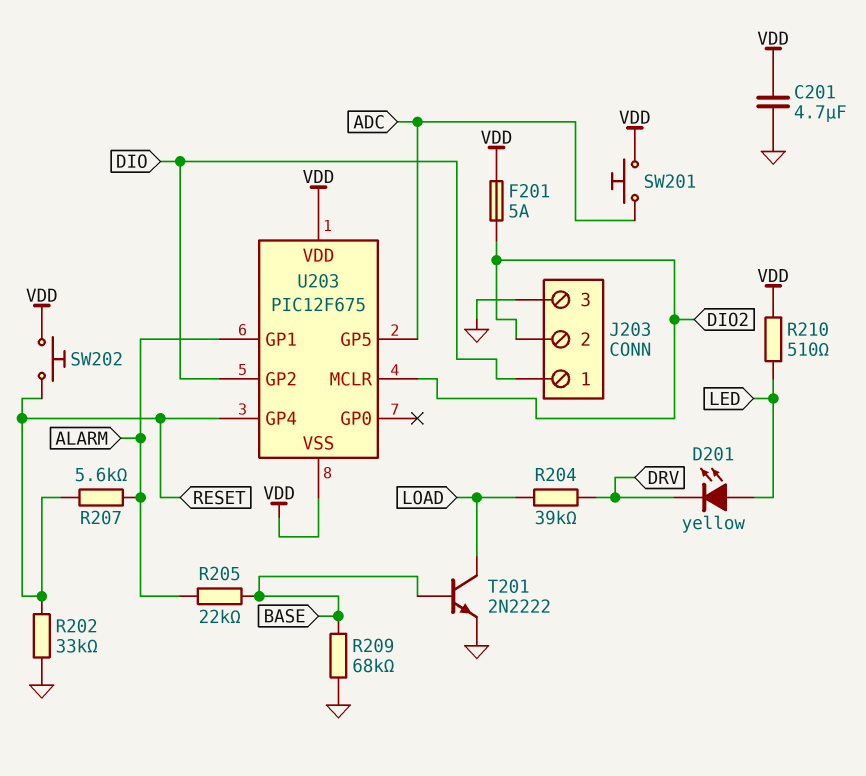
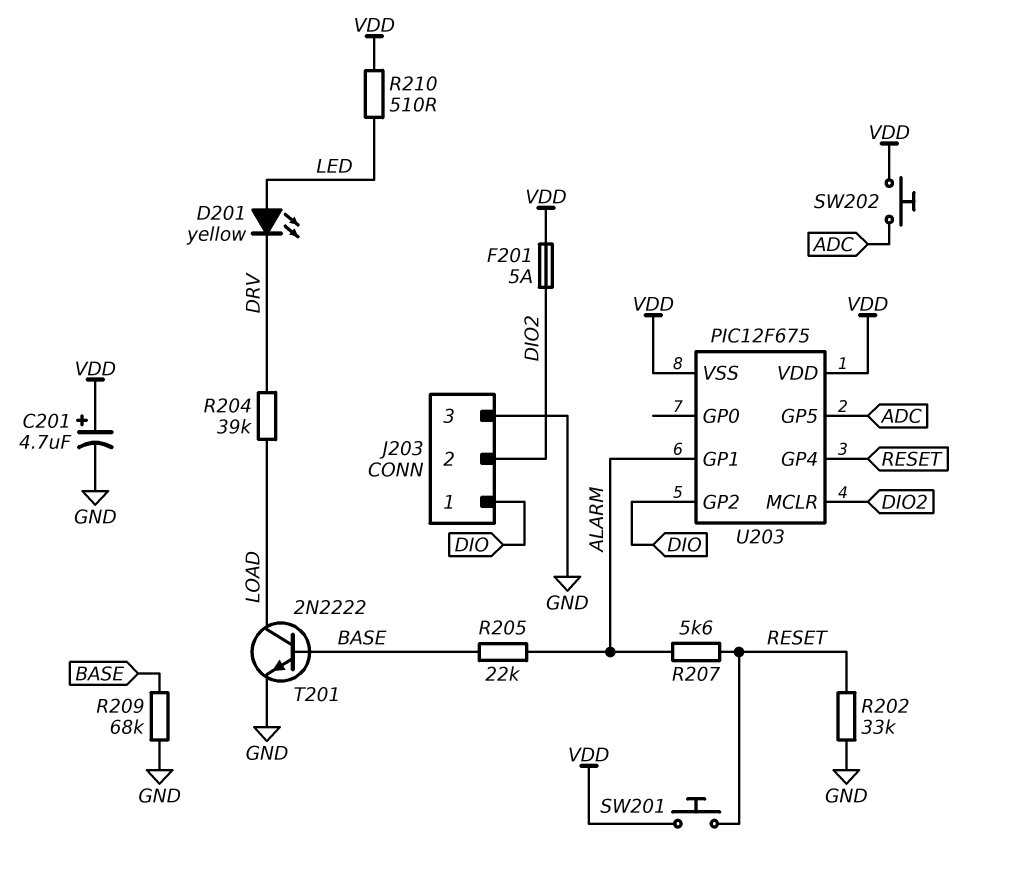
C201: 4.7uF (GND, VDD) -> 4.7uF (plus VDD, minus GND)
SW201: button (ADC, VDD) -> button (RESET, VDD)
SW202: button (RESET, VDD) -> button (ADC, VDD)

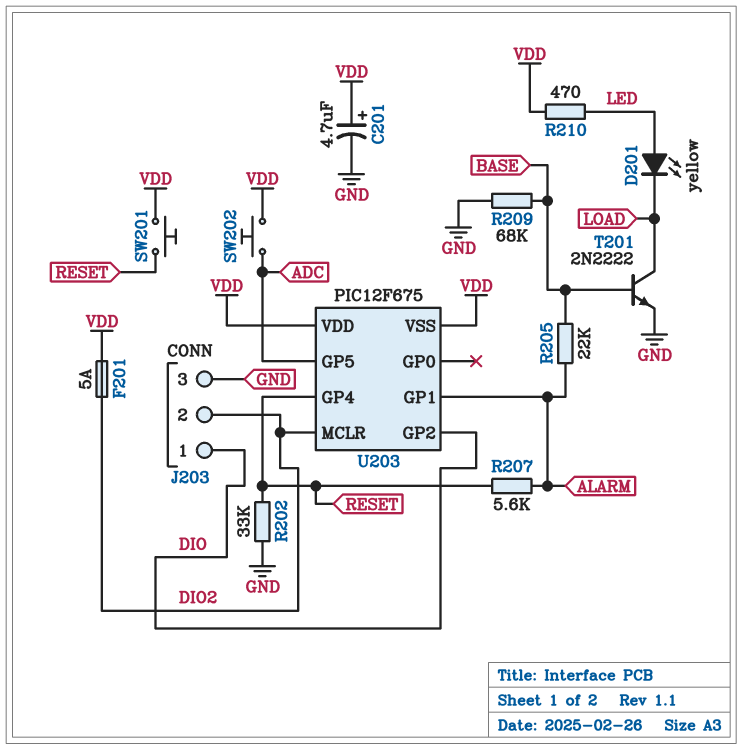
D201: LED yellow (A LED, K DRV) -> LED yellow (A LED, K LOAD)
R204: 39k (DRV, LOAD) -> none
R210: 510 (LED, VDD) -> 470 (LED, VDD)

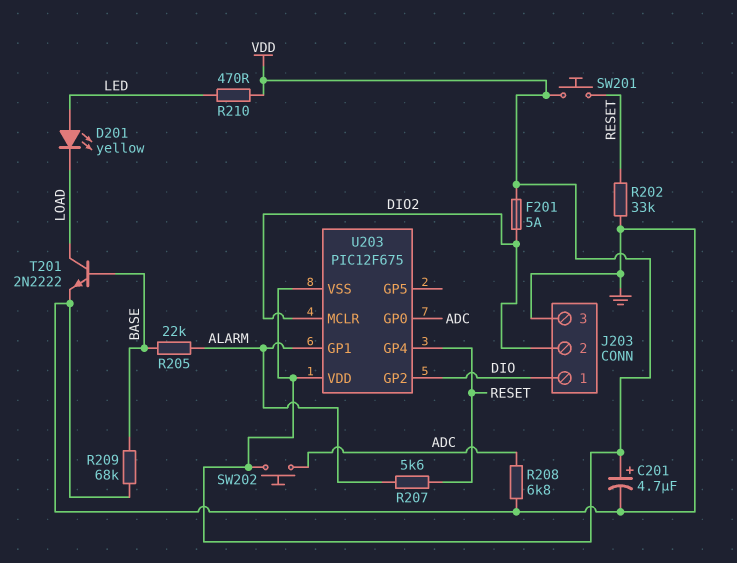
R208: none -> 6.8k (ADC, GND)
U203 pin GP0: none -> ADC
U203 pin GP5: ADC -> none

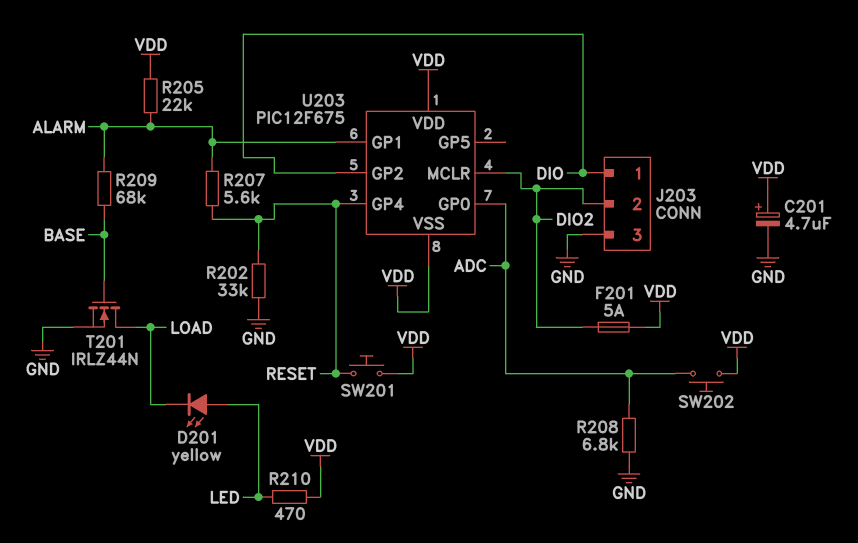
R205: 22k (ALARM, BASE) -> 22k (ALARM, VDD)
R209: 68k (BASE, GND) -> 68k (ALARM, BASE)
T201: NPN 2N2222 (B BASE, C LOAD, E GND) -> NMOS IRLZ44N (G BASE, D LOAD, S GND)

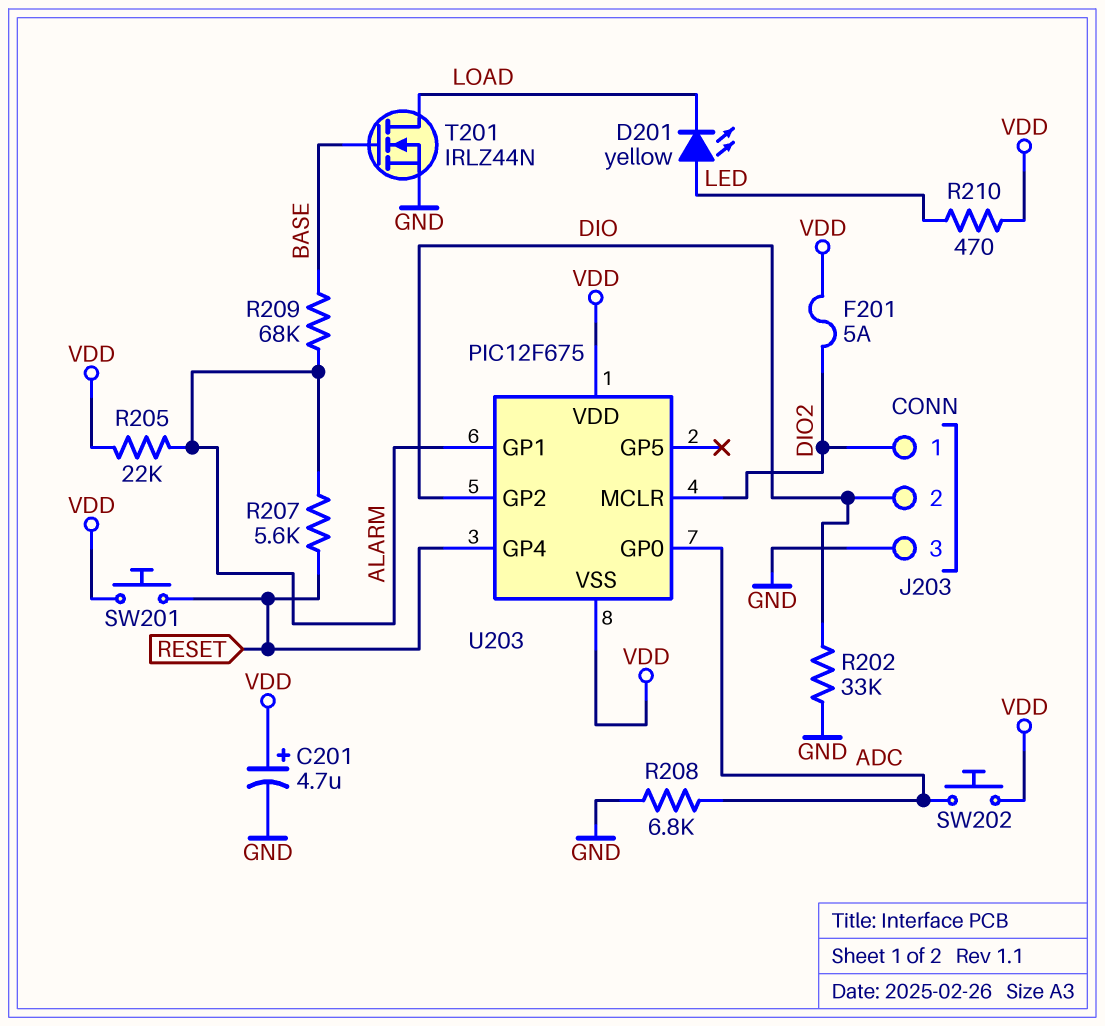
J203 pin 1: DIO -> DIO2
J203 pin 2: DIO2 -> DIO
R202: 33k (GND, RESET) -> 33k (DIO, GND)

